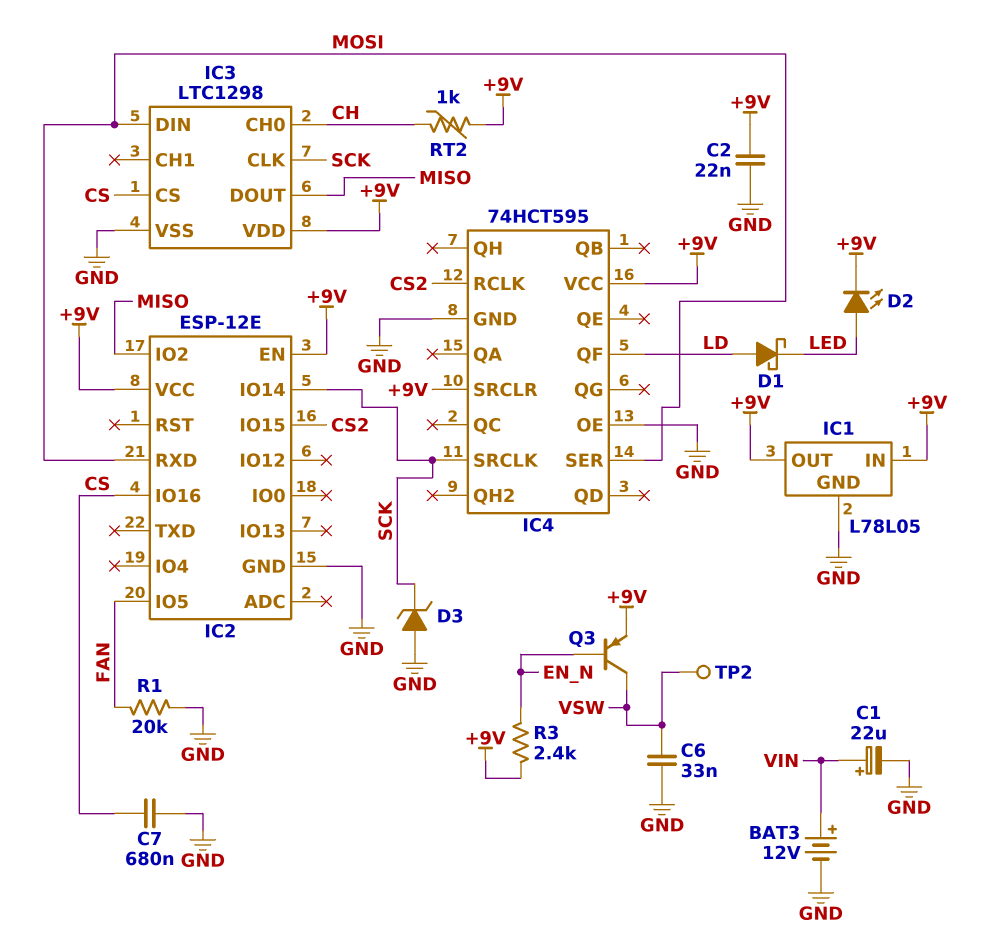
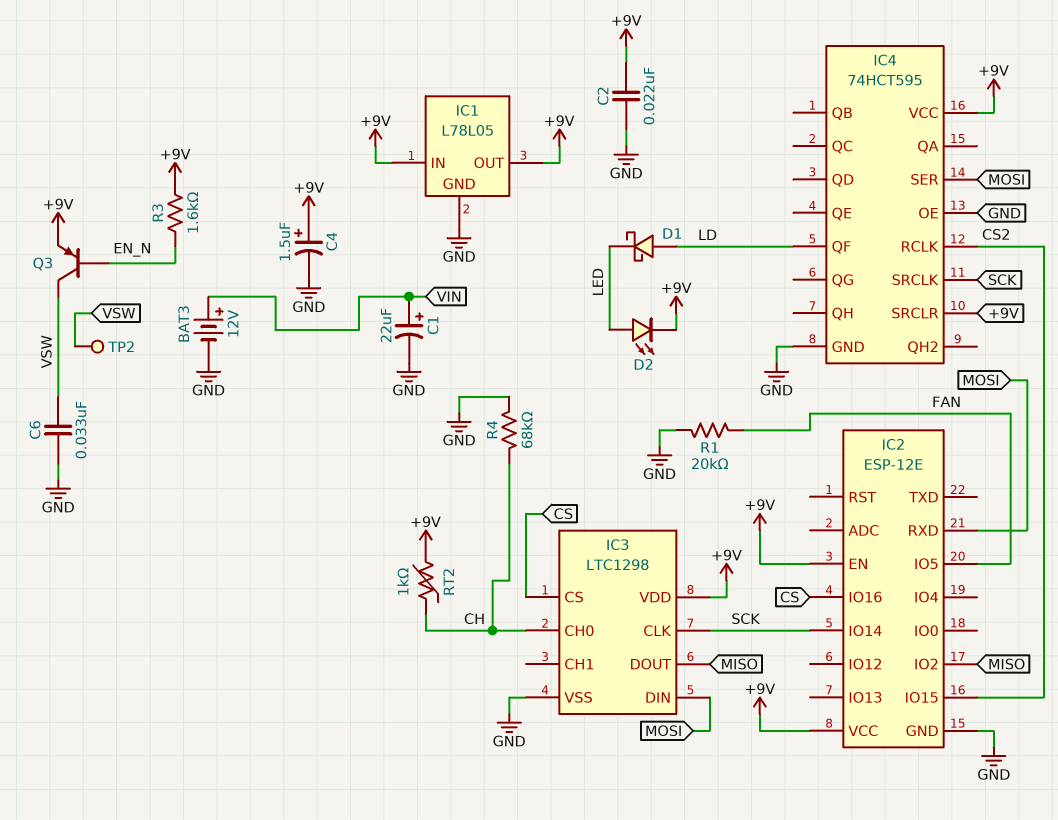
C4: none -> 1.5uF (plus +9V, minus GND)
C7: 680nF (CS, GND) -> none
D3: zener (A GND, K SCK) -> none
R3: 2.4k (+9V, EN_N) -> 1.6k (+9V, EN_N)
R4: none -> 68k (CH, GND)

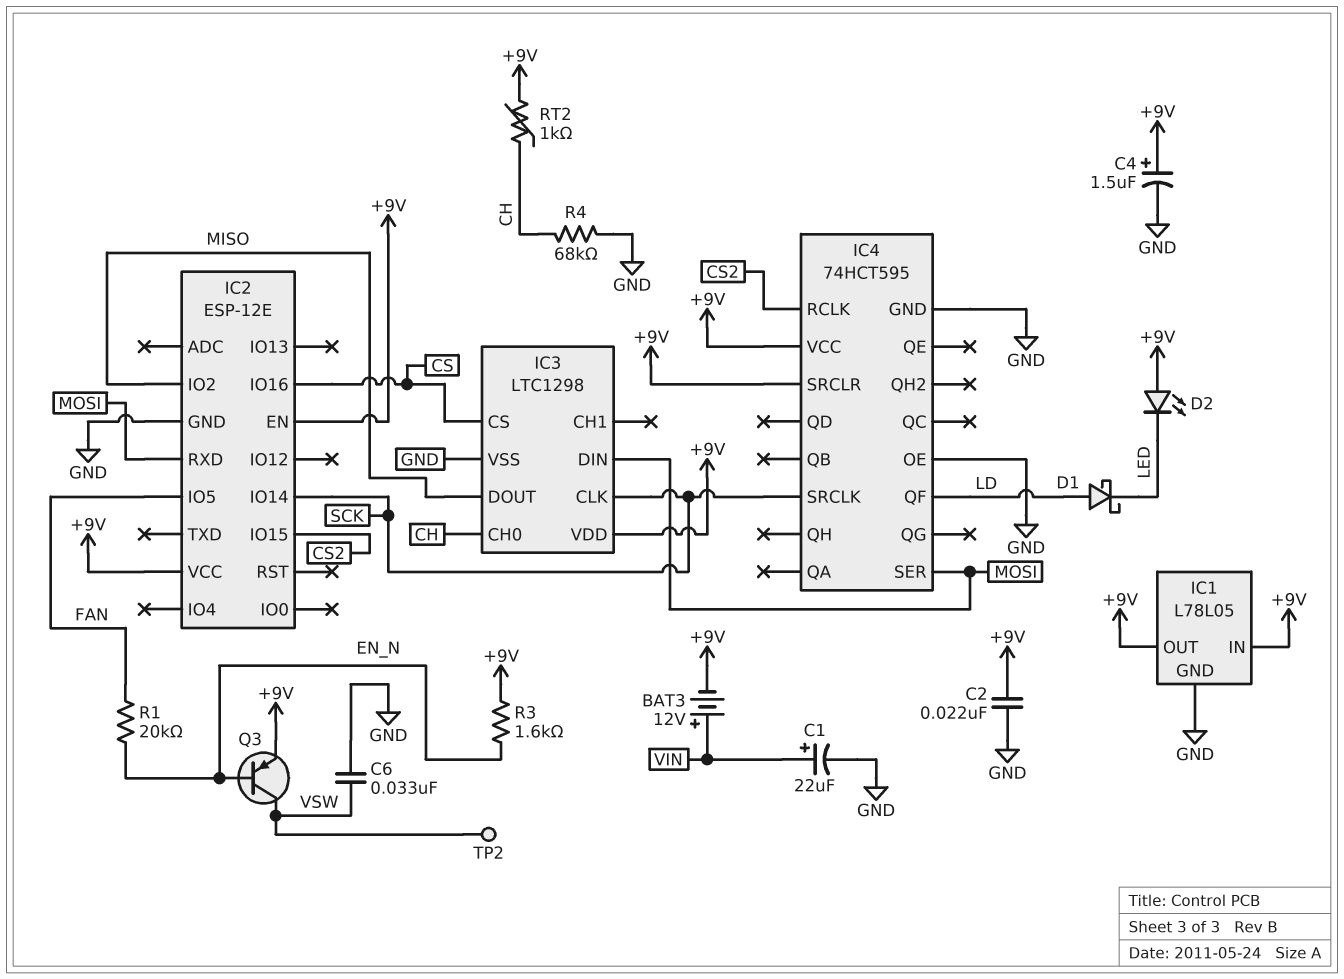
BAT3: 12V (plus VIN, minus GND) -> 12V (plus VIN, minus +9V)
D2: LED (A LED, K +9V) -> LED (A +9V, K LED)
R1: 20k (FAN, GND) -> 20k (EN_N, FAN)

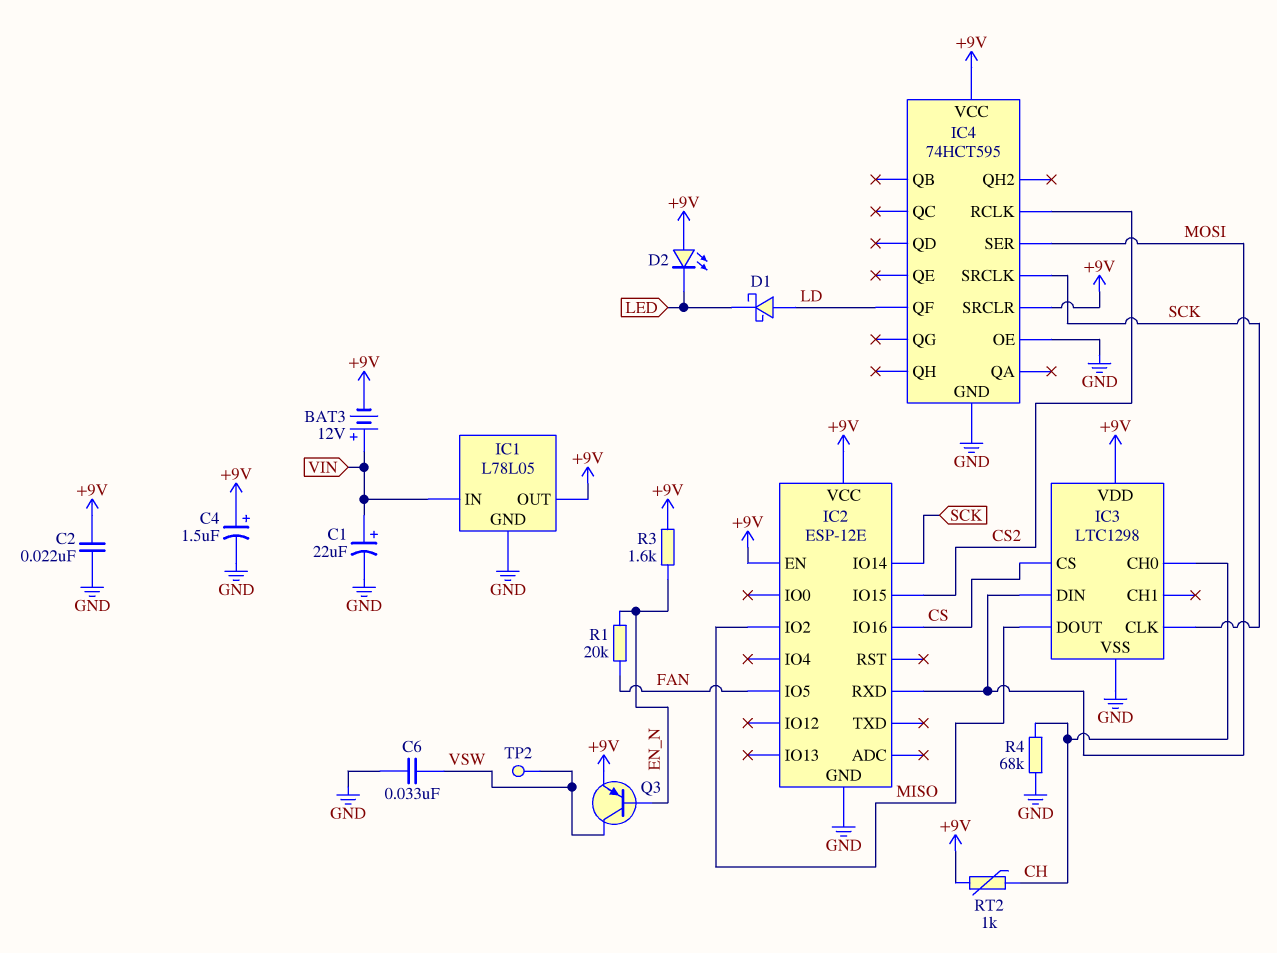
IC1 pin IN: +9V -> VIN

